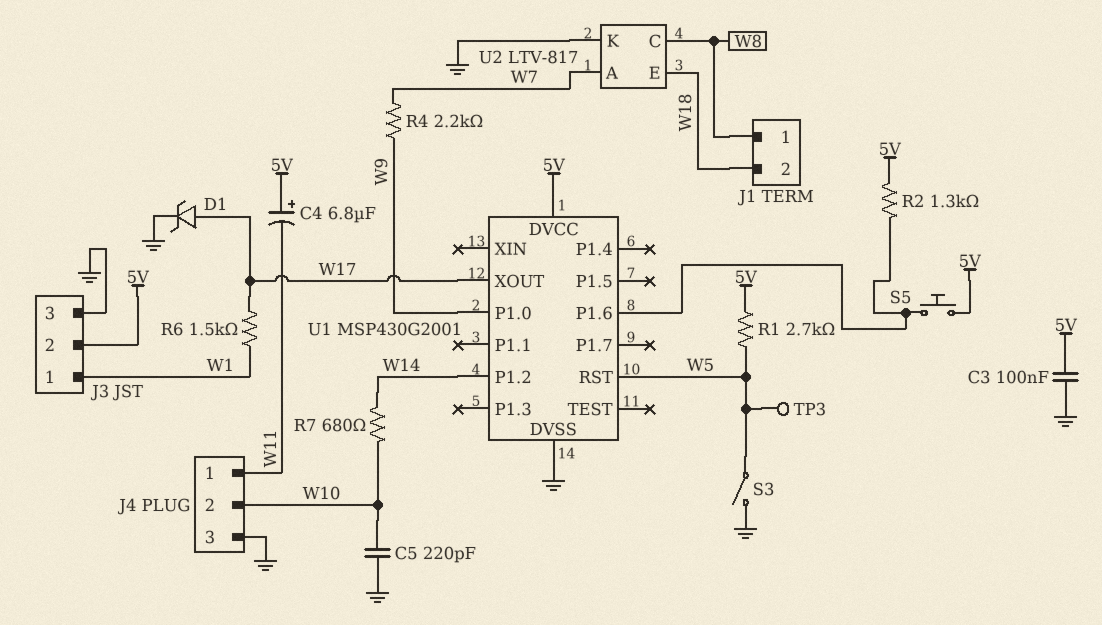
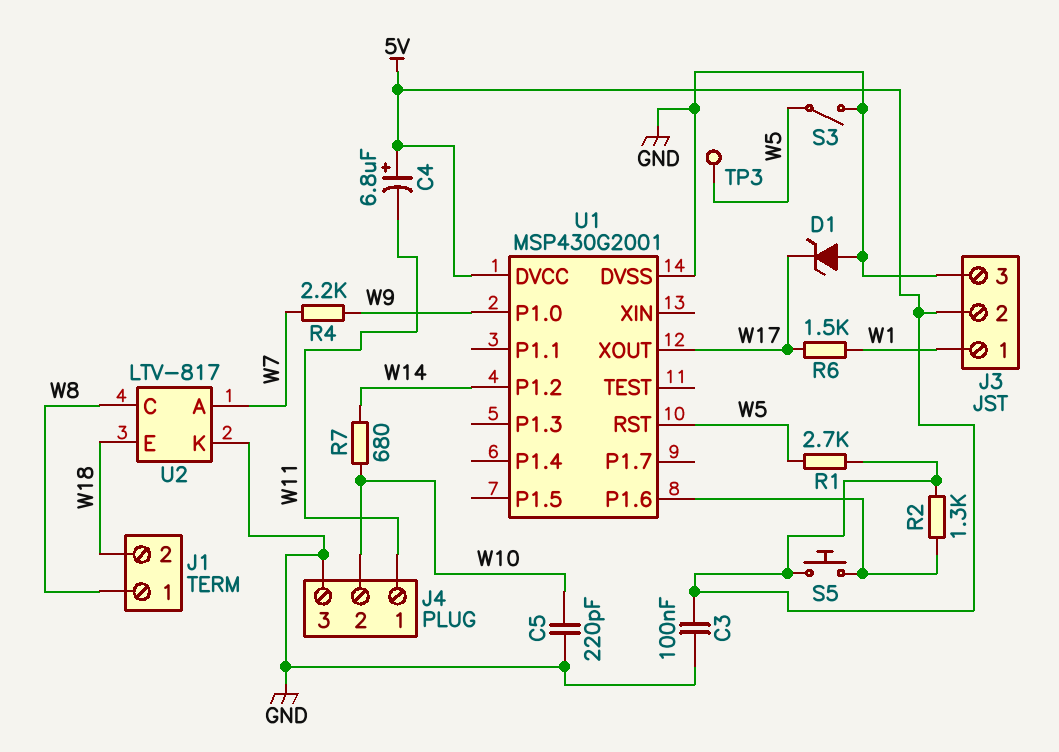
D1: zener (A W17, K GND) -> zener (A GND, K W17)

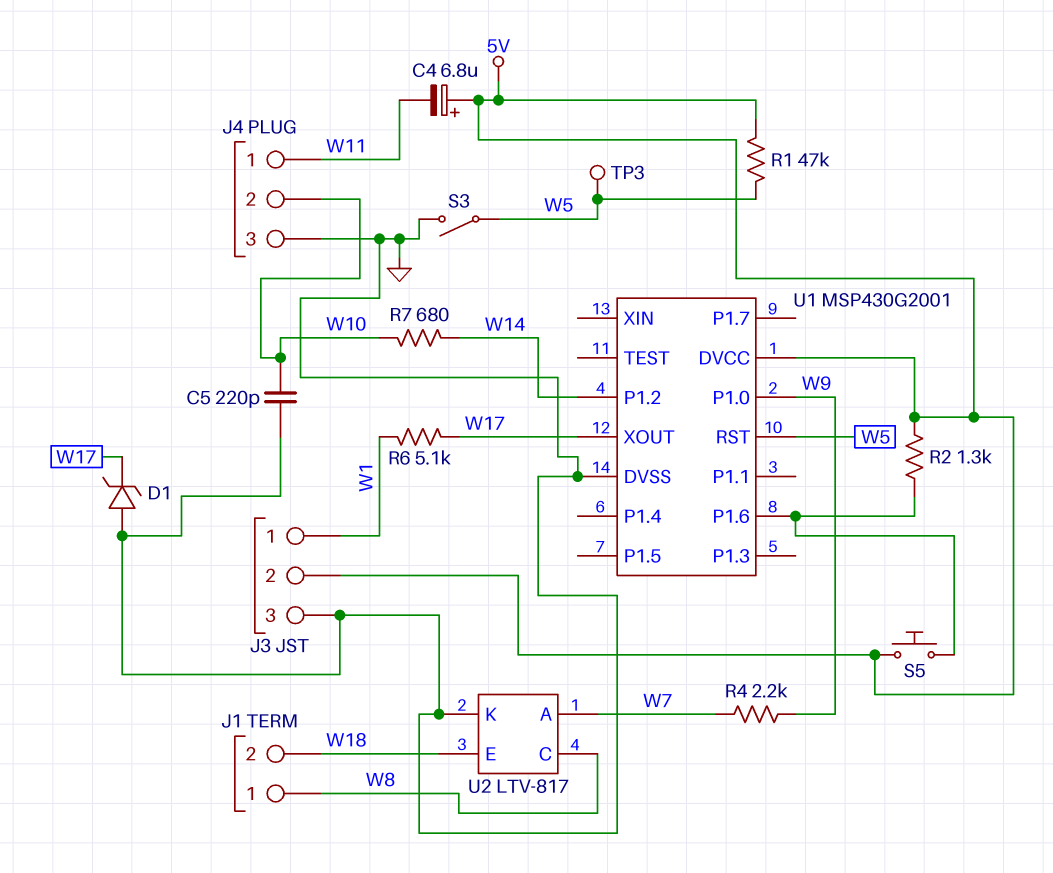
C3: 100nF (5V, GND) -> none
R1: 2.7k (5V, W5) -> 47k (5V, W5)
R6: 1.5k (W1, W17) -> 5.1k (W1, W17)

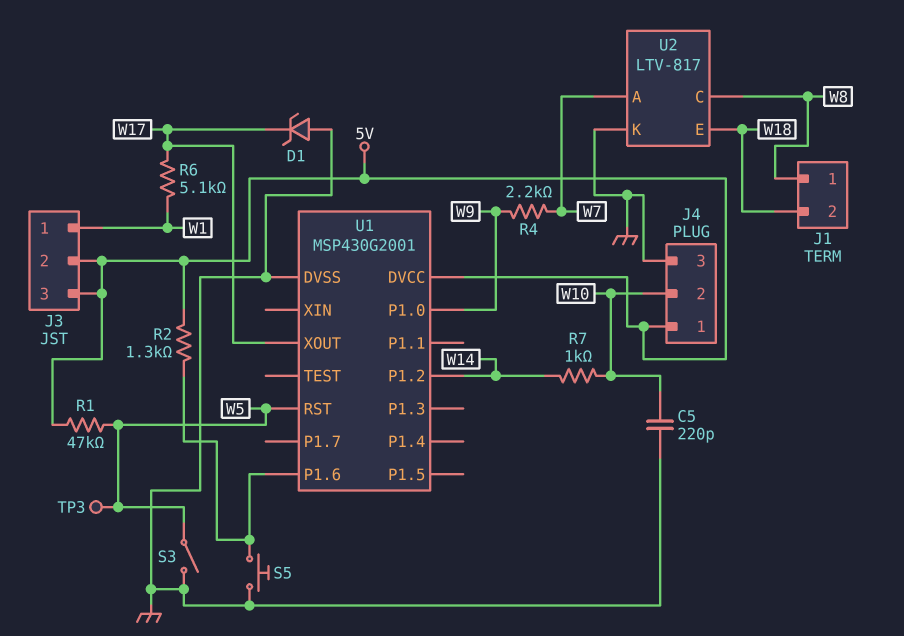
C4: 6.8uF (plus 5V, minus W11) -> none
J3 pin 3: GND -> 5V
J4 pin 1: W11 -> 5V
R7: 680 (W10, W14) -> 1k (W10, W14)
S5: button (5V, U1/P1.6) -> button (GND, U1/P1.6)

